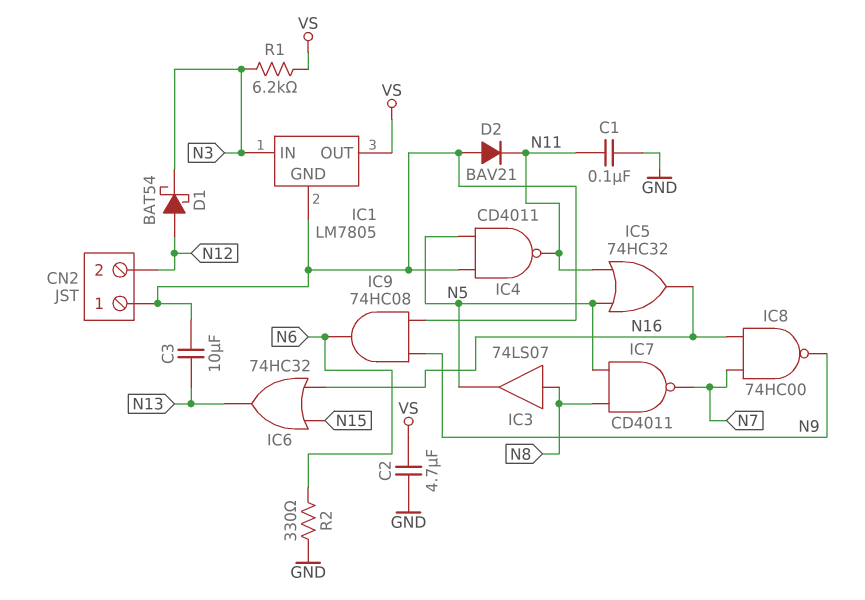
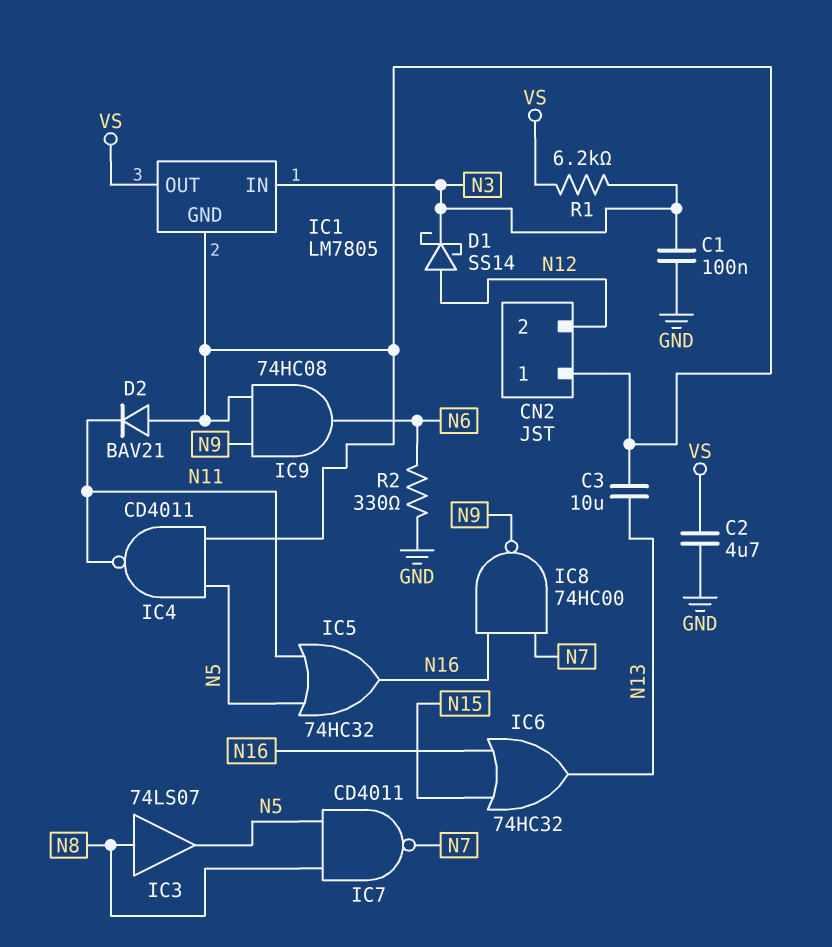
C1: 100nF (GND, N11) -> 100nF (GND, N3)
D1: schottky BAT54 (A N12, K N3) -> schottky SS14 (A N12, K N3)

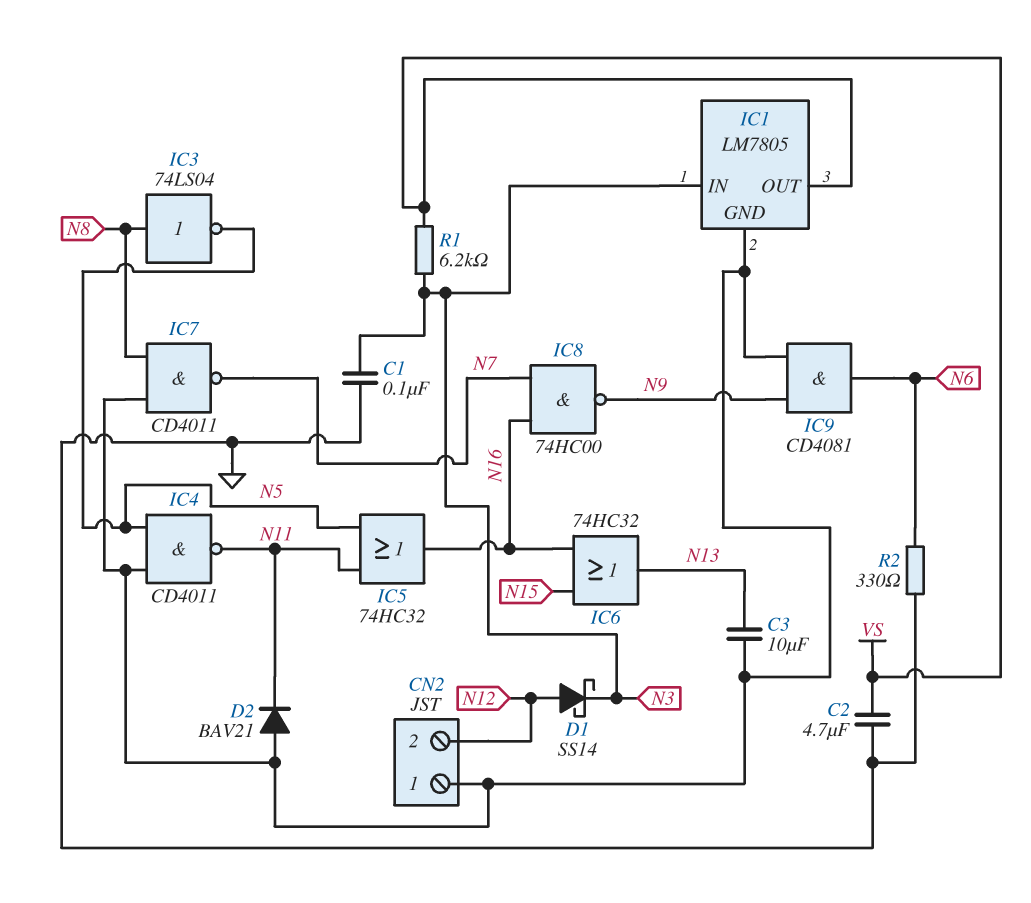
IC3: buffer 74LS07 (in N8, out N5) -> NOT 74LS04 (in N8, out N5)
IC7: NAND CD4011 (in N5, in N8, out N7) -> NAND CD4011 (in CN2/1, in N8, out N7)
IC9: AND 74HC08 (in CN2/1, in N9, out N6) -> AND CD4081 (in CN2/1, in N9, out N6)

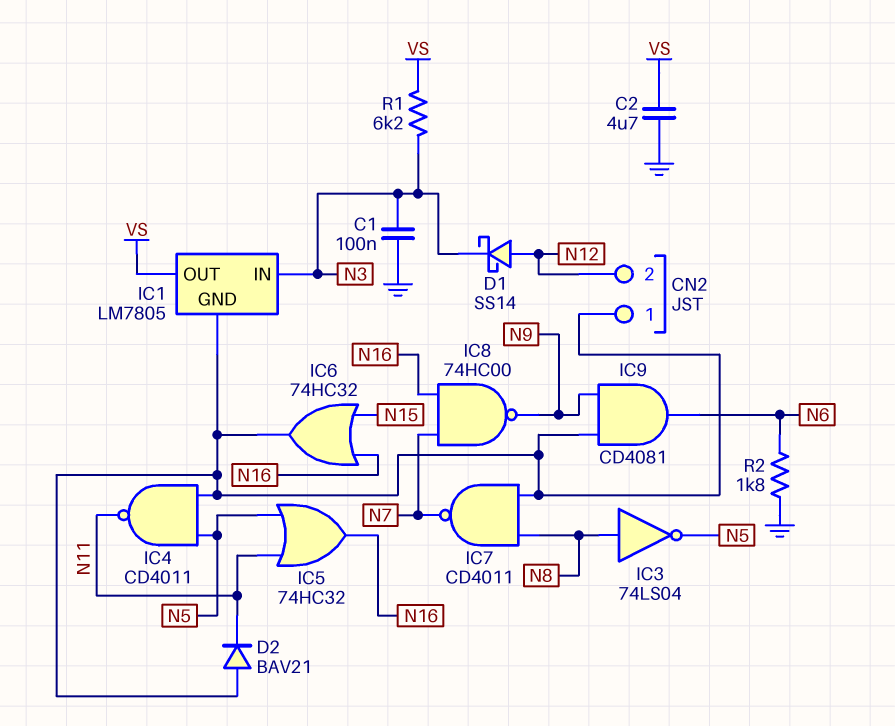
C3: 10uF (CN2/1, N13) -> none
IC6: OR 74HC32 (in N15, in N16, out N13) -> OR 74HC32 (in N15, in N16, out CN2/1)
R2: 330 (GND, N6) -> 1.8k (GND, N6)

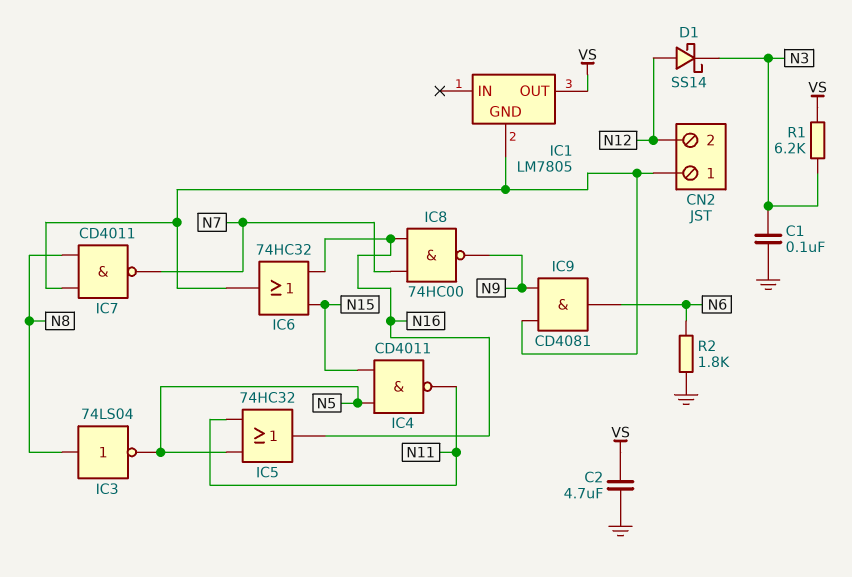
D2: diode BAV21 (A CN2/1, K N11) -> none
IC1 pin IN: N3 -> none
IC4: NAND CD4011 (in CN2/1, in N5, out N11) -> NAND CD4011 (in N5, in N15, out N11)

